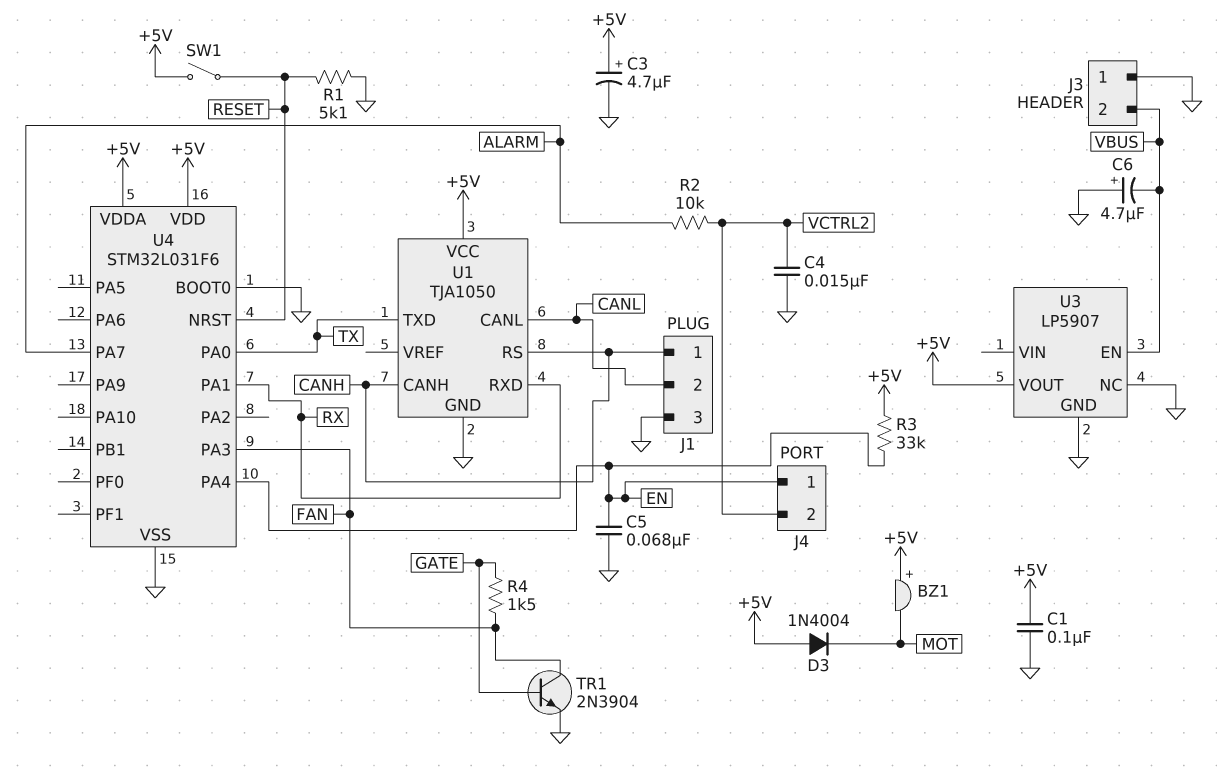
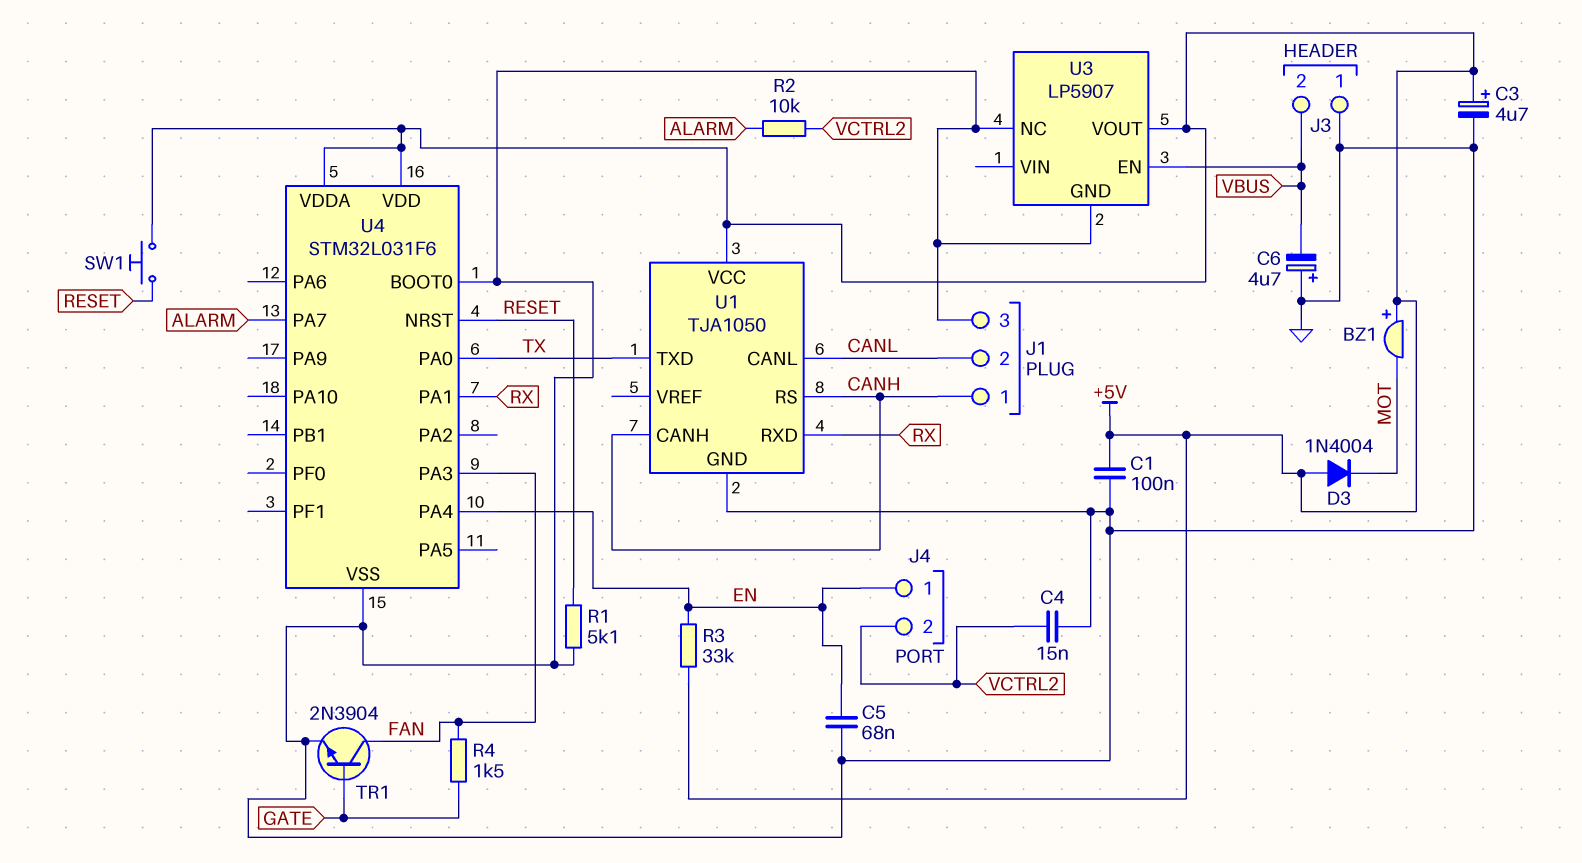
SW1: switch (+5V, RESET) -> button (+5V, RESET)

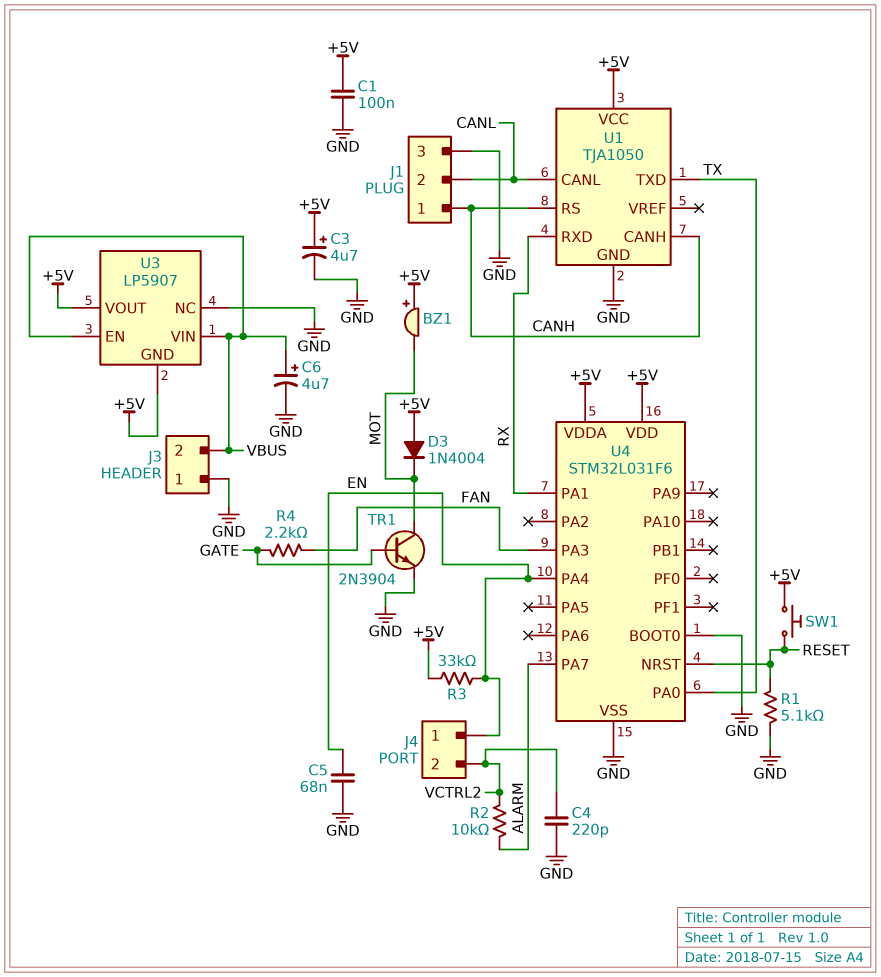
C4: 15nF (GND, VCTRL2) -> 220pF (GND, VCTRL2)
C6: 4.7uF (plus GND, minus VBUS) -> 4.7uF (plus VBUS, minus GND)
R4: 1.5k (FAN, GATE) -> 2.2k (FAN, GATE)
TR1: NPN 2N3904 (B GATE, C FAN, E GND) -> NPN 2N3904 (B GATE, C MOT, E GND)
U3 pin GND: GND -> +5V
U3 pin VIN: none -> VBUS

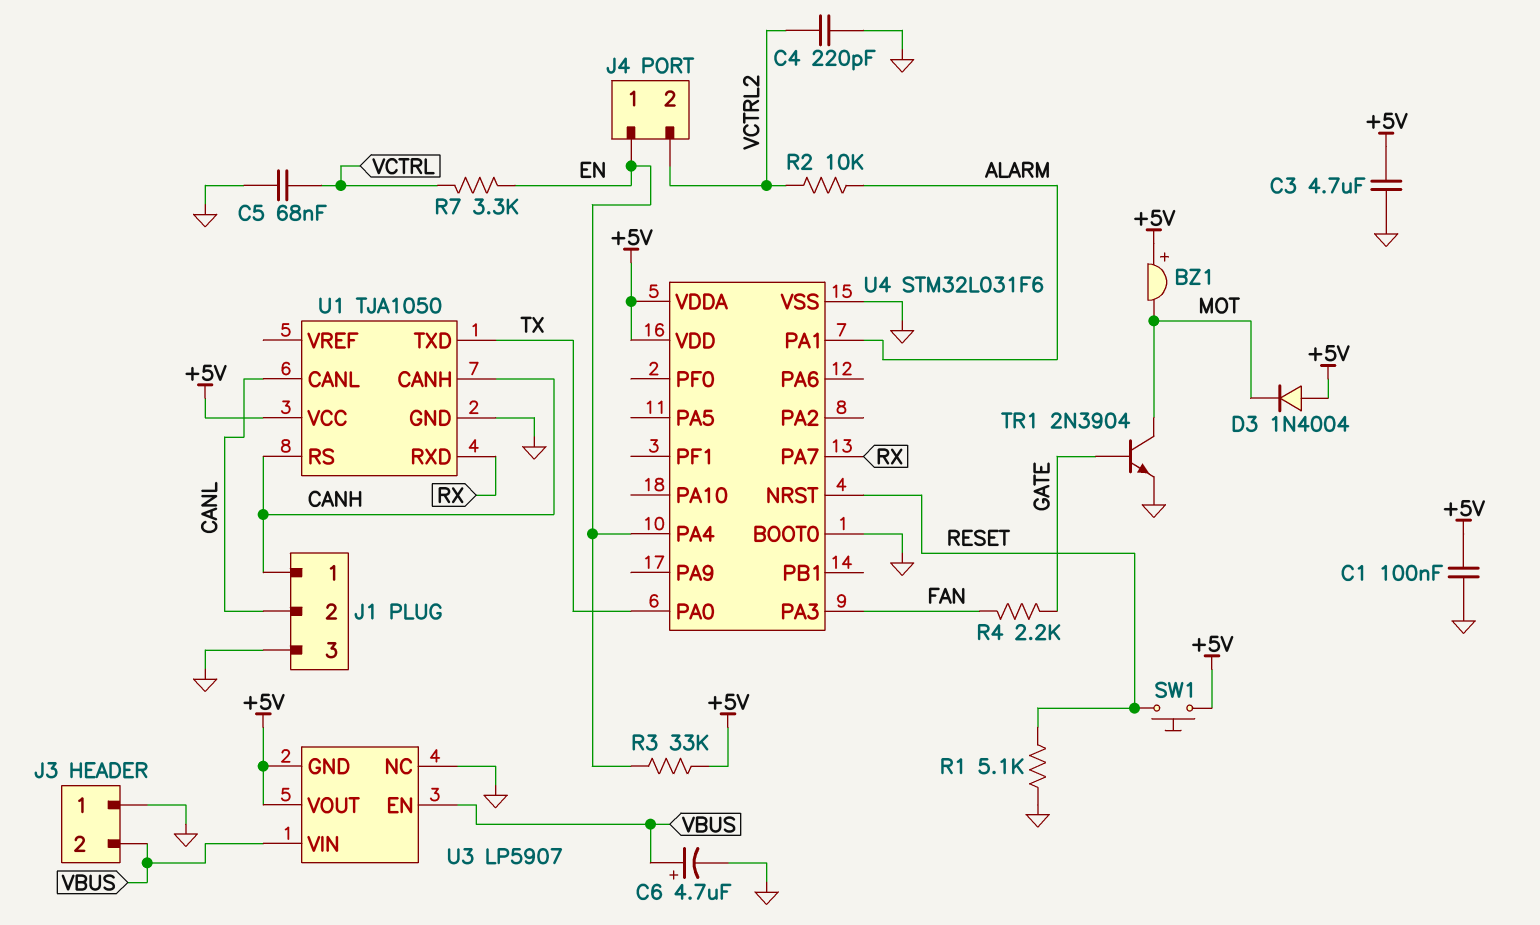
C3: 4.7uF (plus +5V, minus GND) -> 4.7uF (+5V, GND)
C5: 68nF (EN, GND) -> 68nF (GND, VCTRL)
R7: none -> 3.3k (EN, VCTRL)
U4 pin PA1: RX -> ALARM
U4 pin PA7: ALARM -> RX

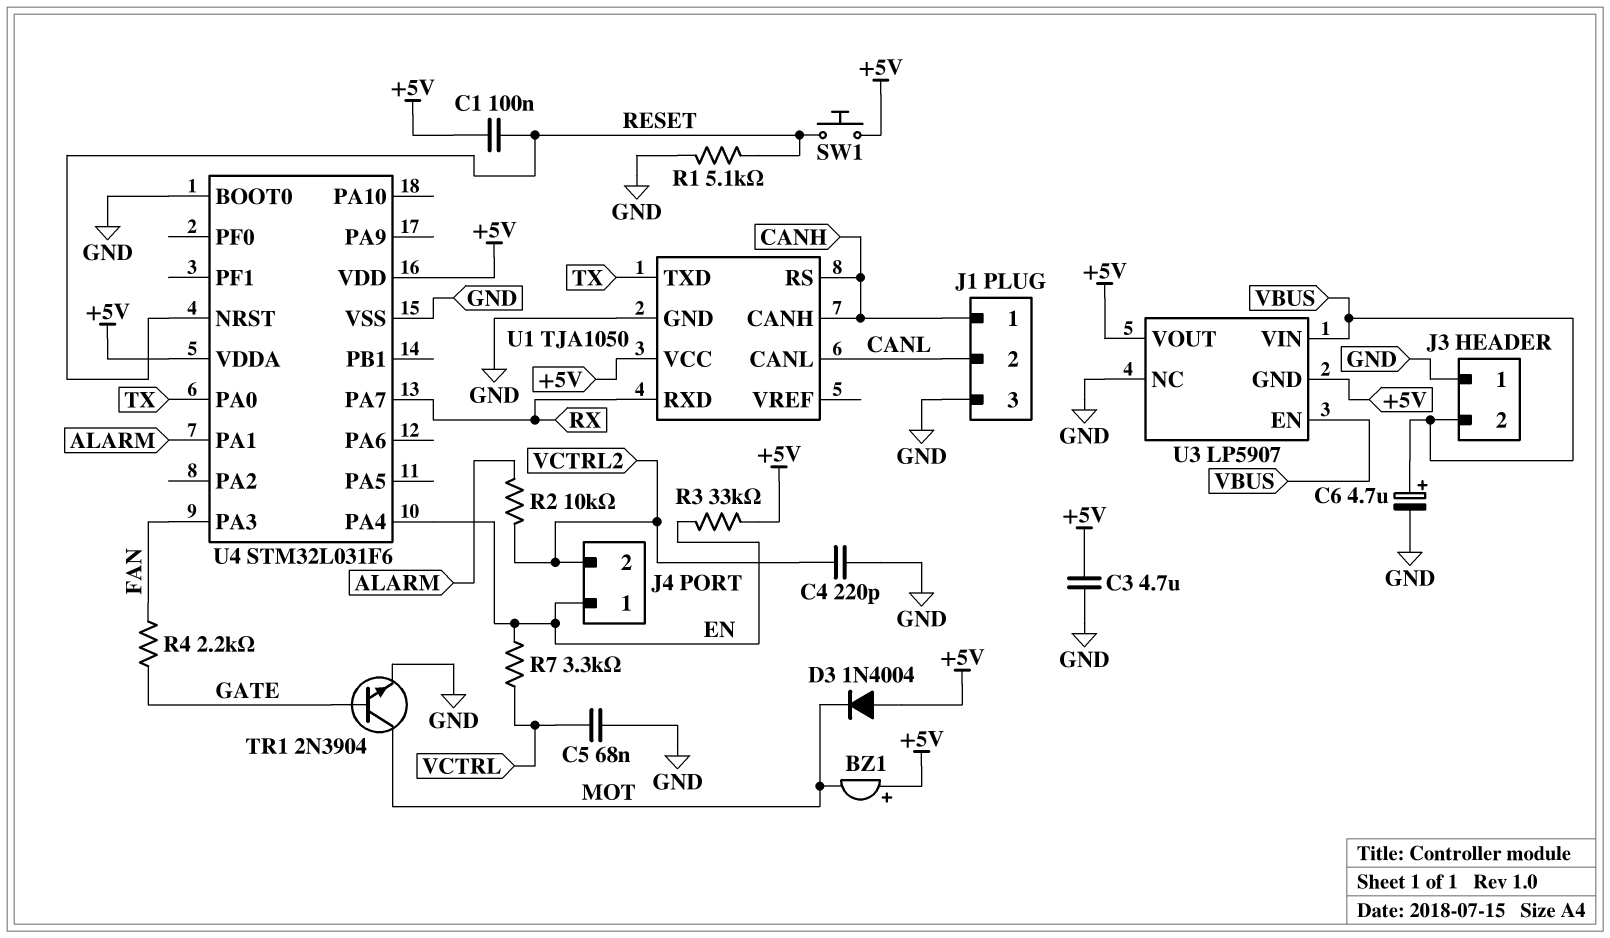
C1: 100nF (+5V, GND) -> 100nF (+5V, RESET)

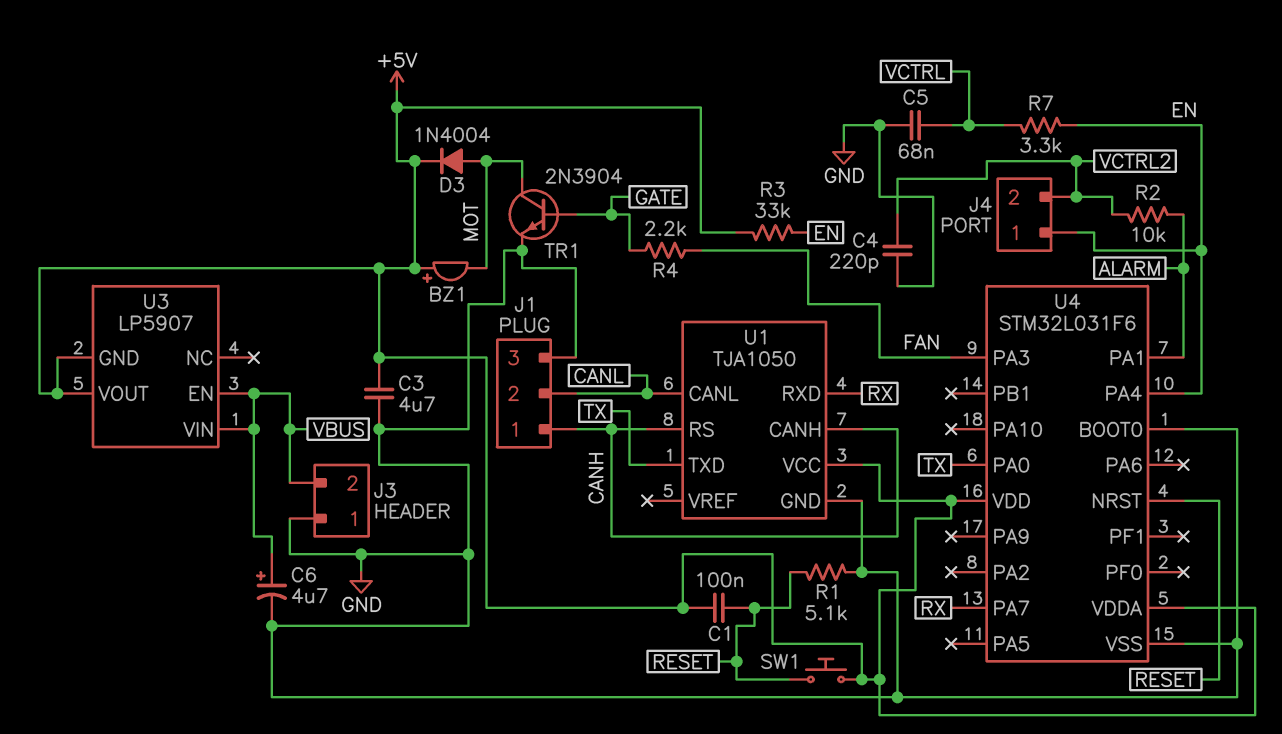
D3: diode 1N4004 (A +5V, K MOT) -> diode 1N4004 (A MOT, K +5V)
U3 pin NC: GND -> none

